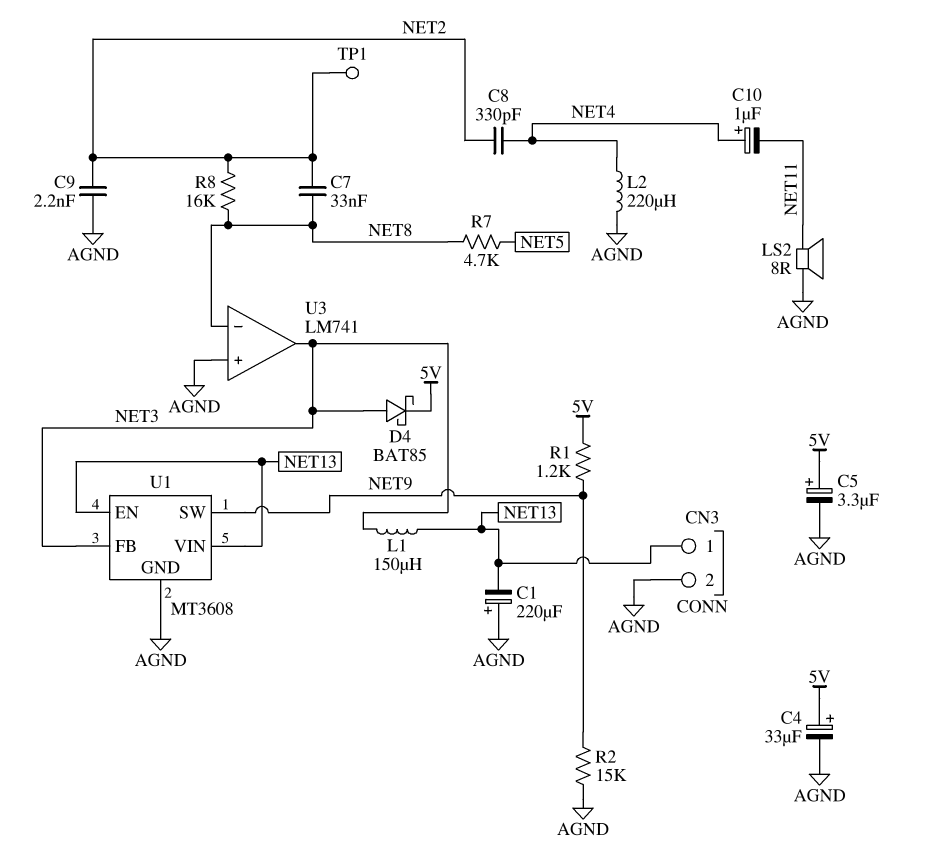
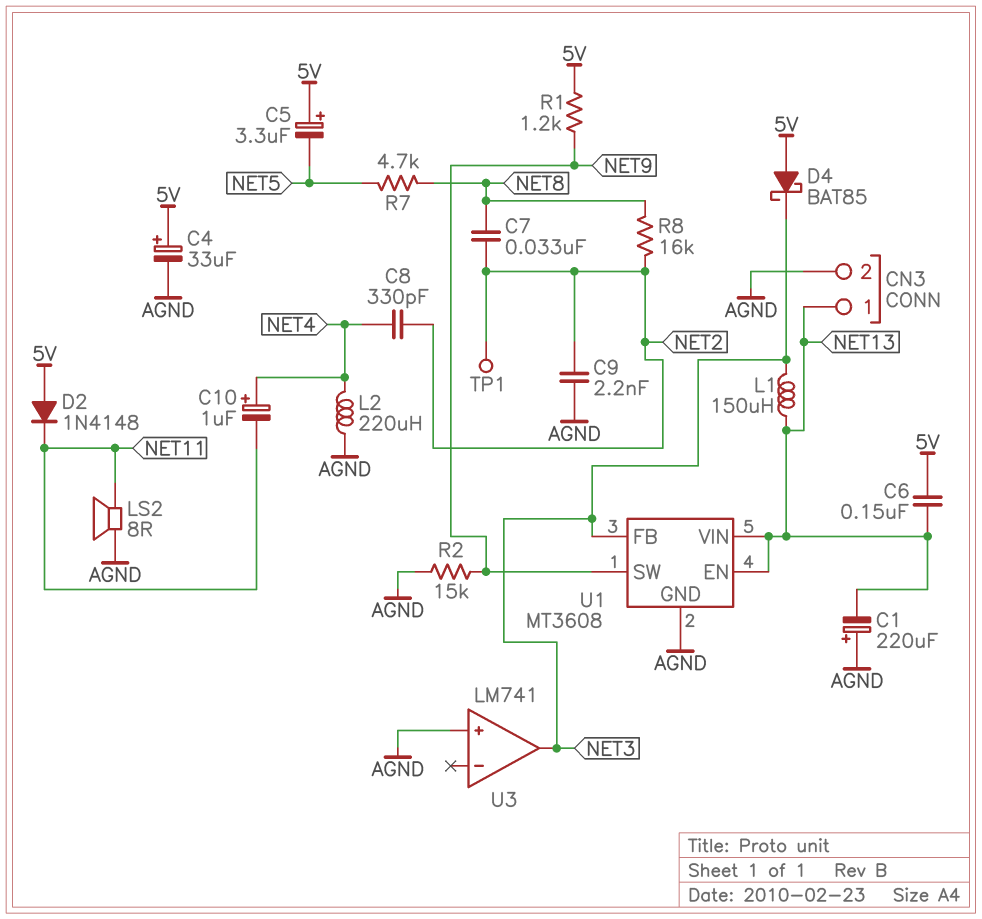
C5: 3.3uF (plus 5V, minus AGND) -> 3.3uF (plus 5V, minus NET5)
C6: none -> 150nF (5V, NET13)
D2: none -> diode 1N4148 (A 5V, K NET11)
D4: schottky BAT85 (A NET3, K 5V) -> schottky BAT85 (A 5V, K NET3)
U3 pin in-: NET8 -> none

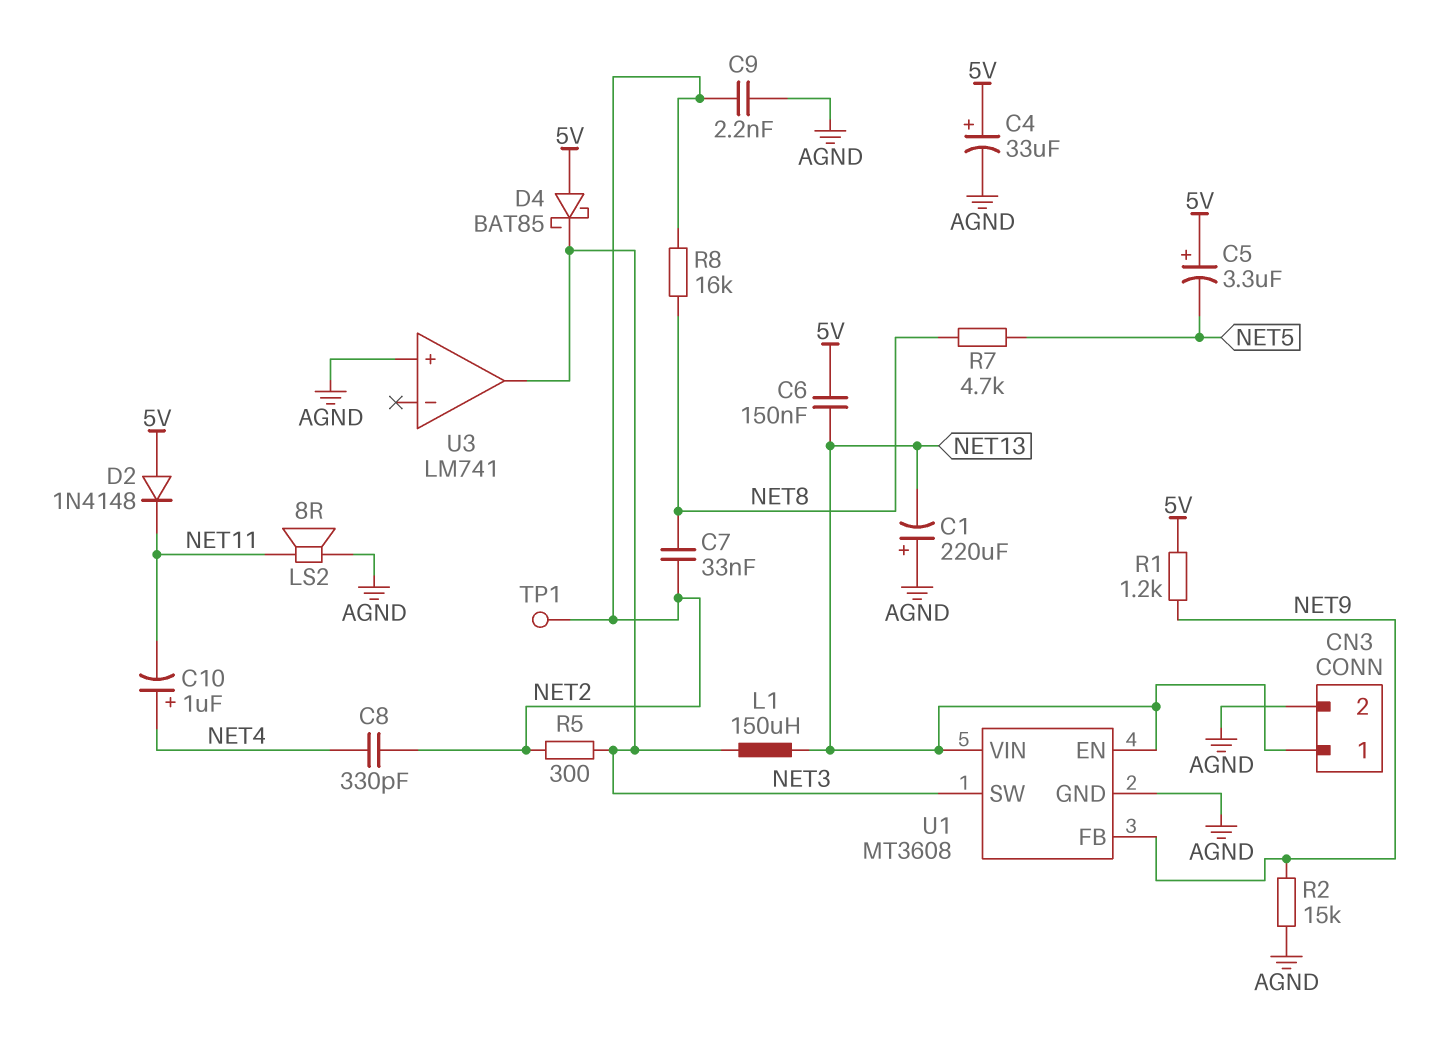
L2: 220uH (AGND, NET4) -> none
R5: none -> 300 (NET2, NET3)
U1 pin FB: NET3 -> NET9
U1 pin SW: NET9 -> NET3

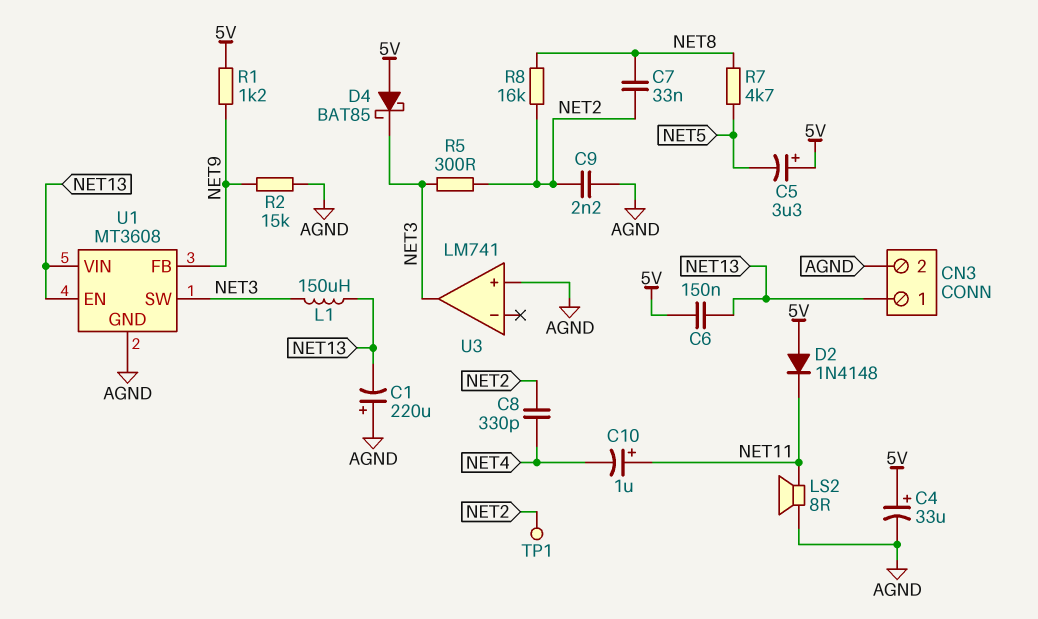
C10: 1uF (plus NET4, minus NET11) -> 1uF (plus NET11, minus NET4)

